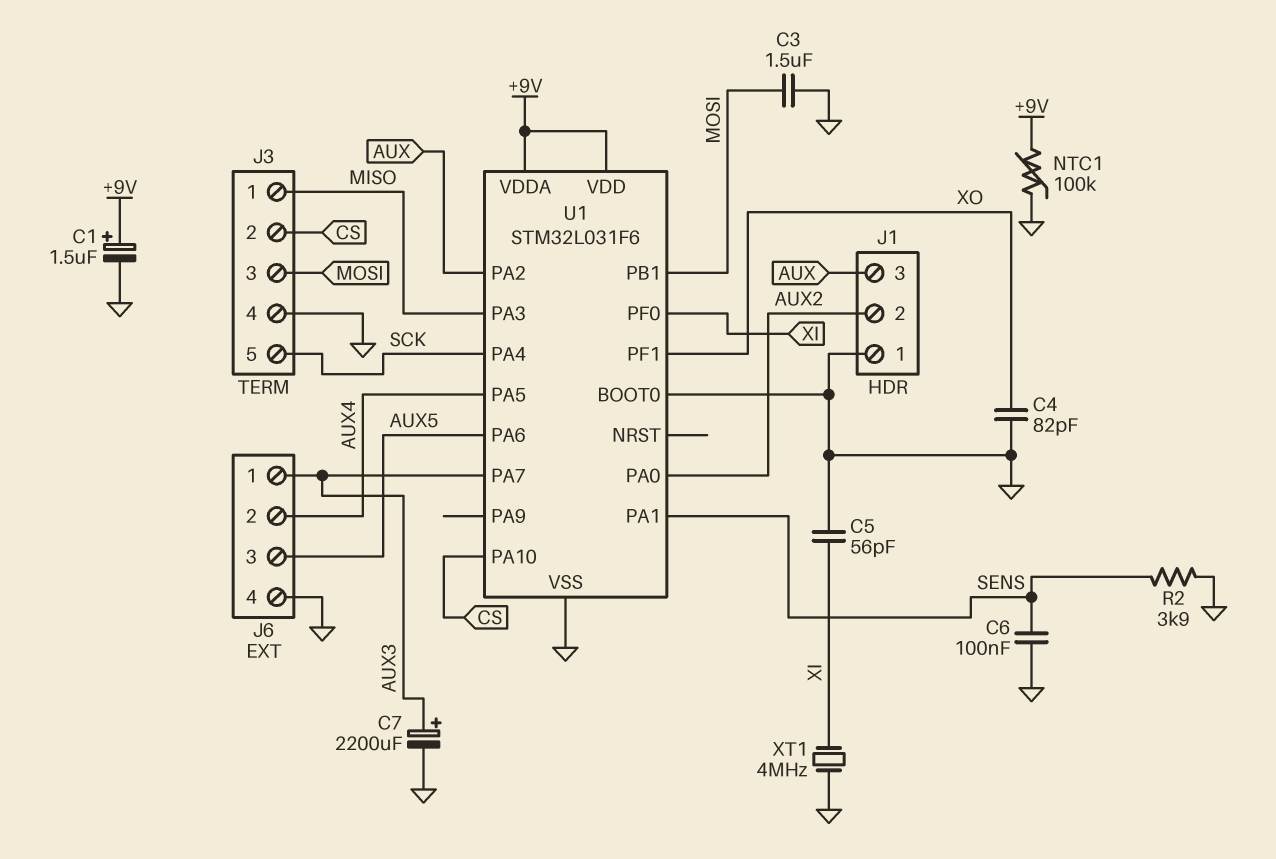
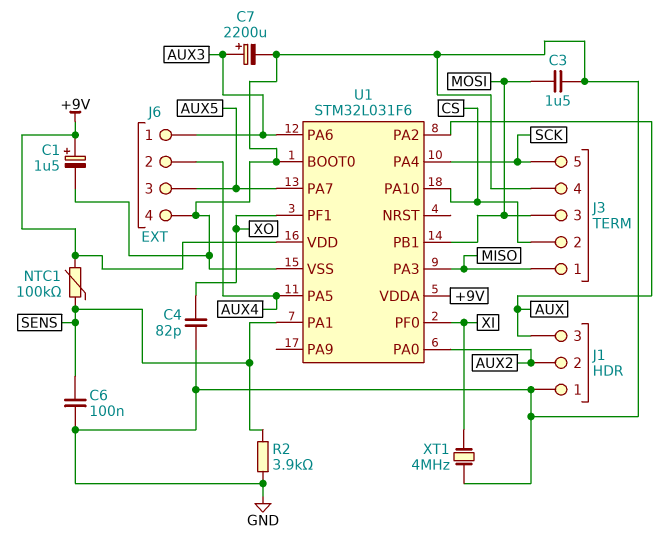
C5: 56pF (GND, XI) -> none
NTC1: 100k (+9V, GND) -> 100k (+9V, SENS)
U1 pin PA6: AUX5 -> AUX3
U1 pin PA7: AUX3 -> AUX5

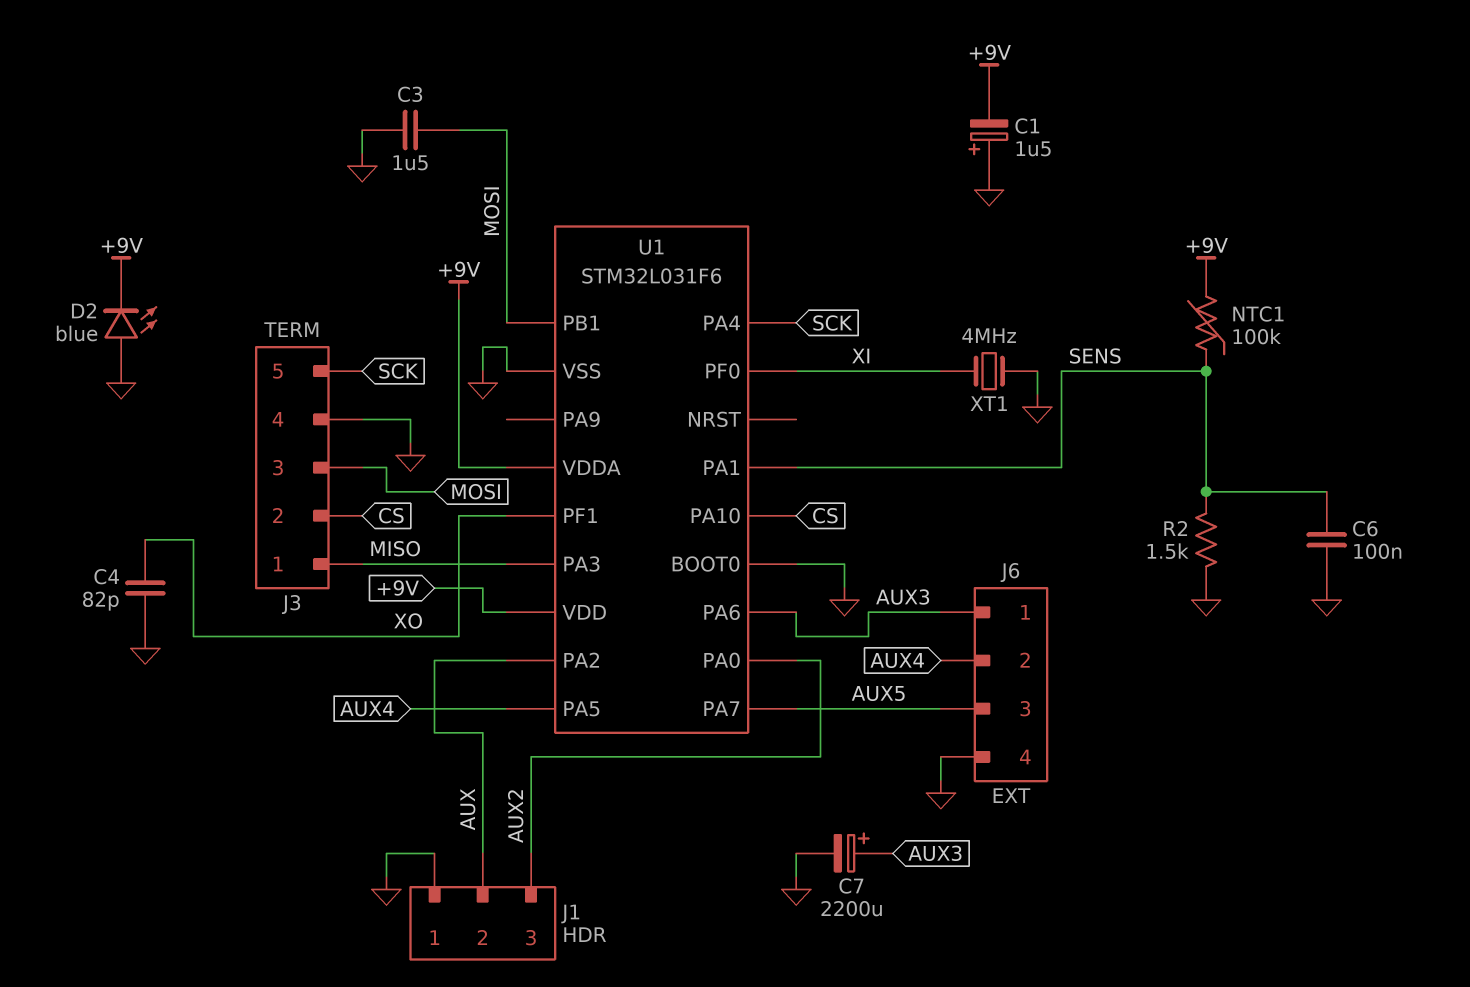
C1: 1.5uF (plus +9V, minus GND) -> 1.5uF (plus GND, minus +9V)
D2: none -> LED blue (A GND, K +9V)
J1 pin 2: AUX2 -> AUX
J1 pin 3: AUX -> AUX2
R2: 3.9k (GND, SENS) -> 1.5k (GND, SENS)

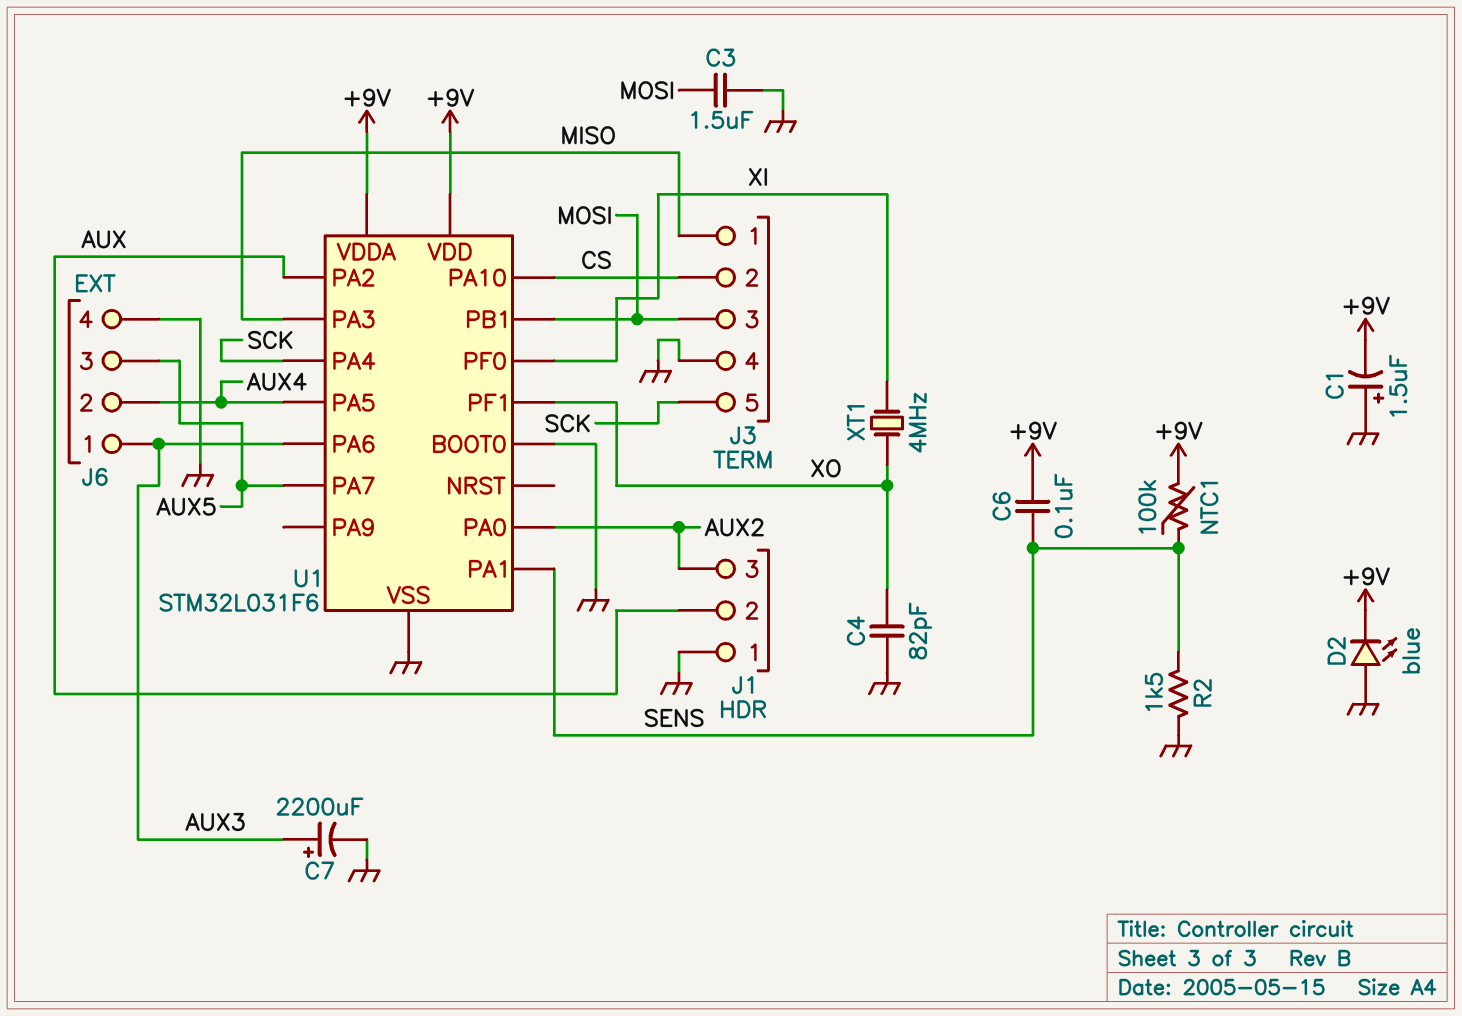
C6: 100nF (GND, SENS) -> 100nF (+9V, SENS)
XT1: 4MHz (GND, XI) -> 4MHz (XI, XO)

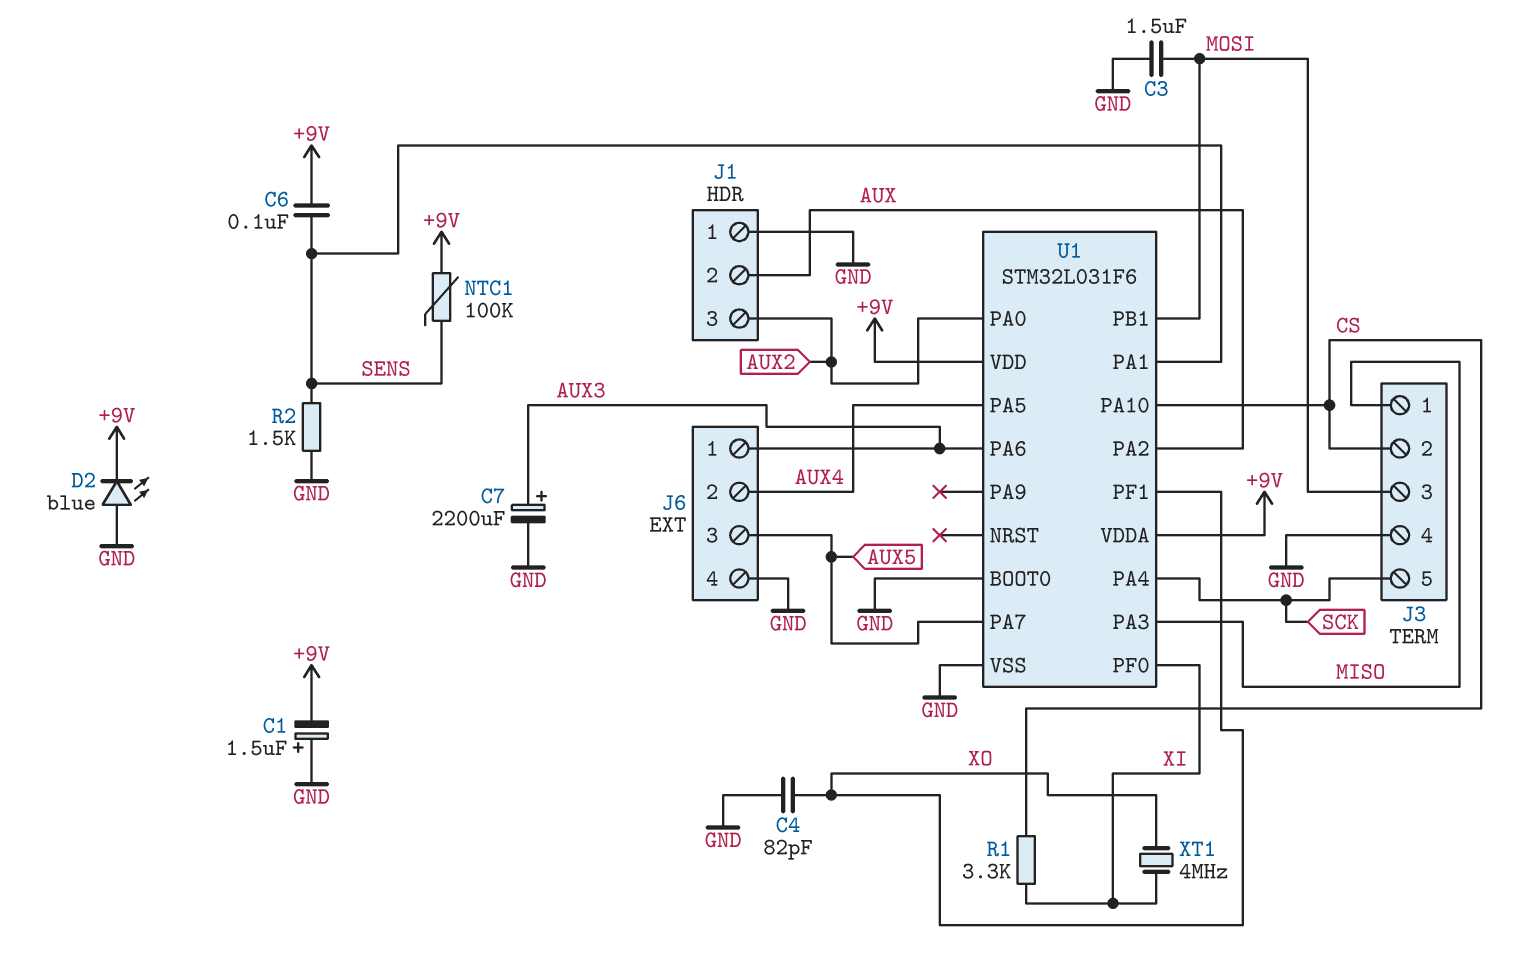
R1: none -> 3.3k (CS, XI)

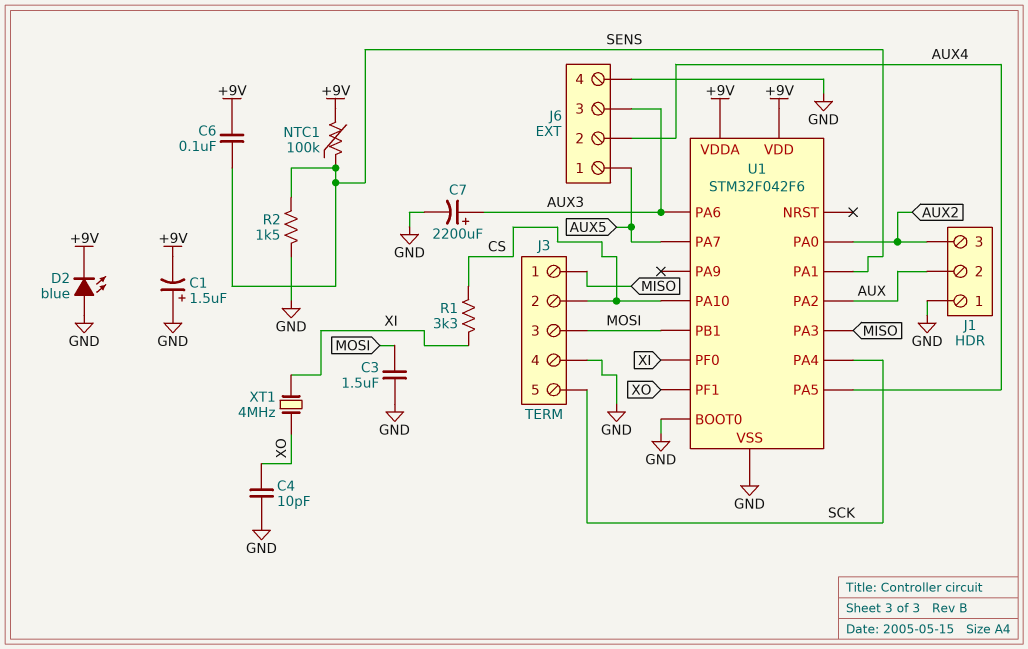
C4: 82pF (GND, XO) -> 10pF (GND, XO)
J6 pin 1: AUX3 -> AUX5
J6 pin 3: AUX5 -> AUX3
U1: STM32L031F6 -> STM32F042F6

